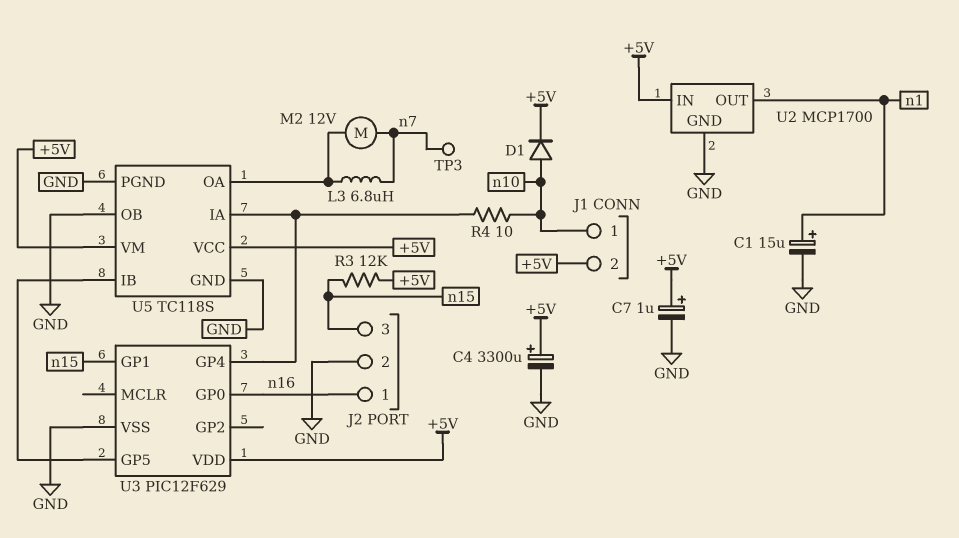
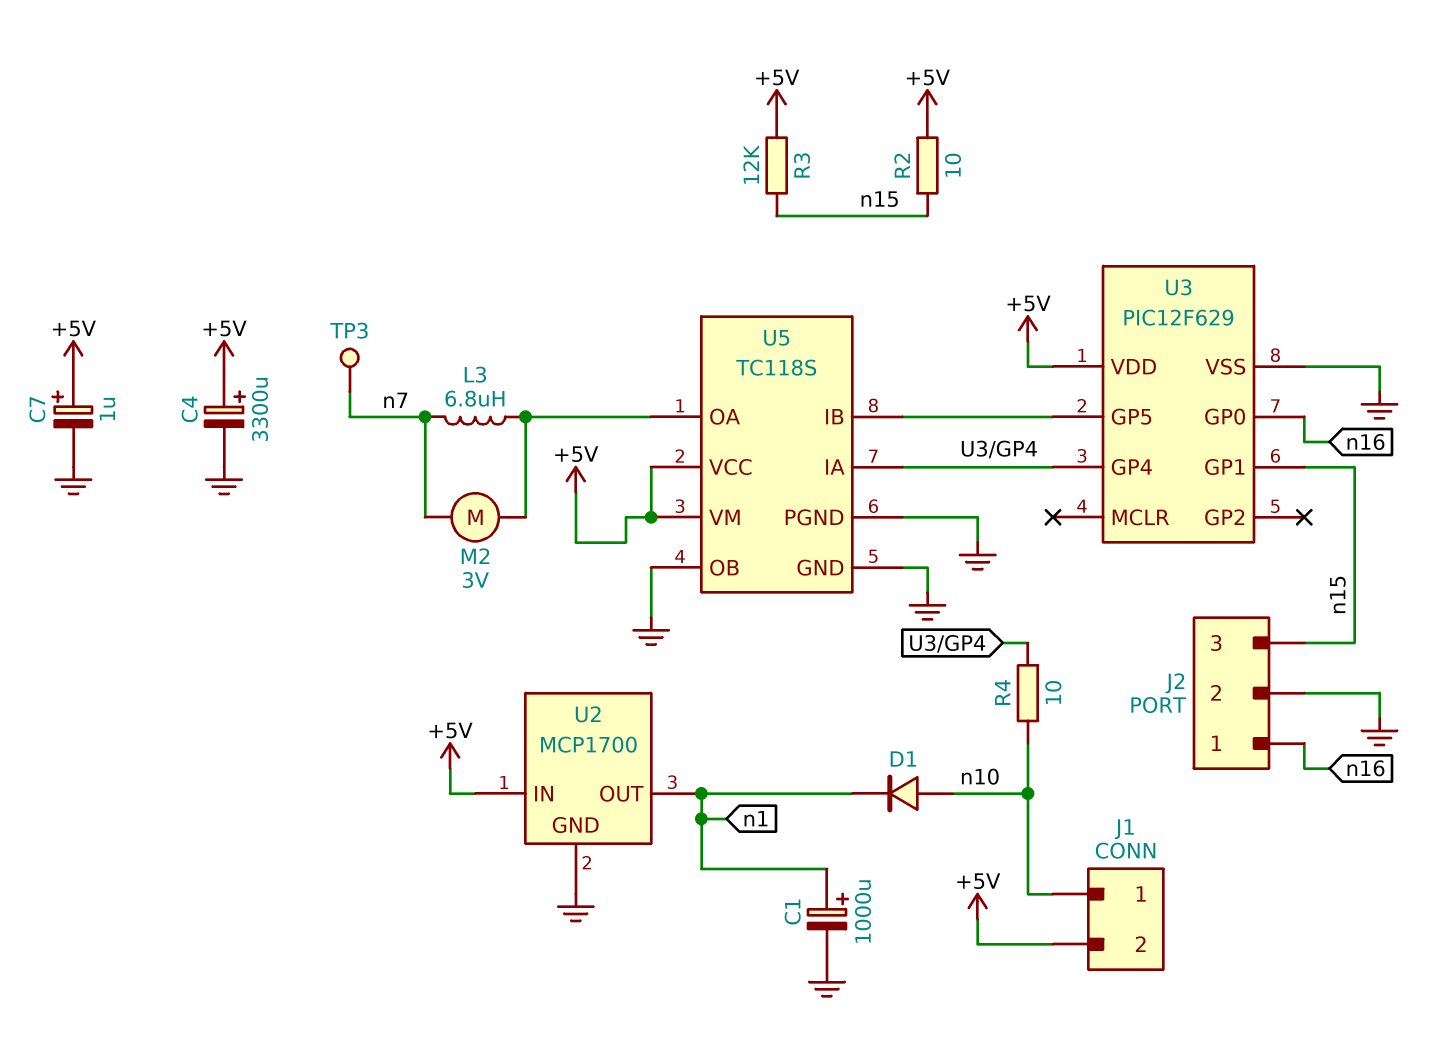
C1: 15uF (plus n1, minus GND) -> 1000uF (plus n1, minus GND)
D1: diode (A n10, K +5V) -> diode (A n10, K n1)
M2: motor 12V (U5/OA, n7) -> motor 3V (U5/OA, n7)
R2: none -> 10 (+5V, n15)

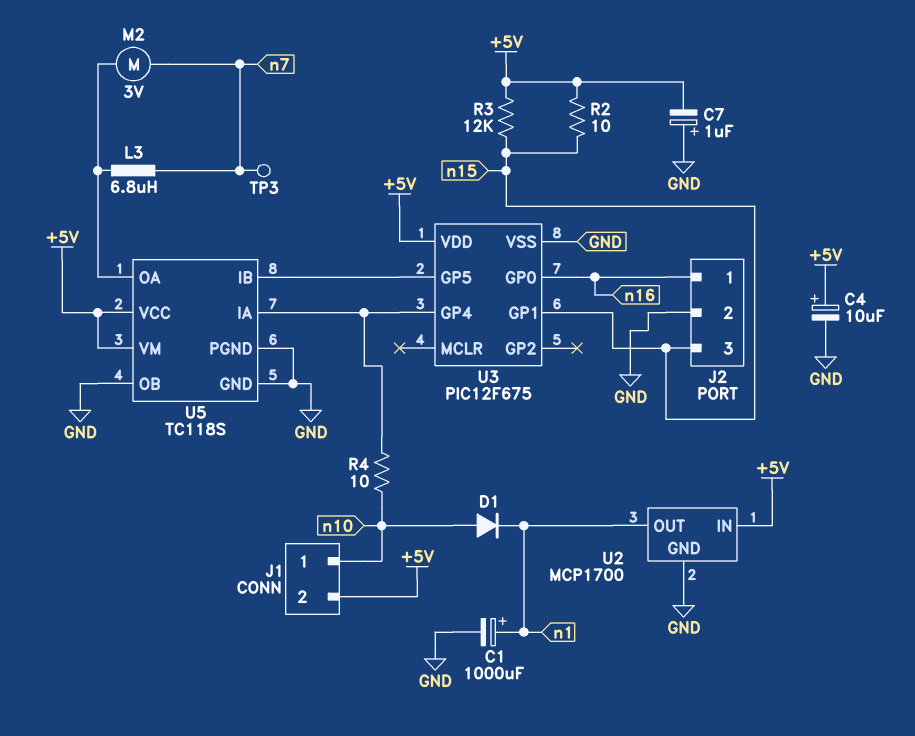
C4: 3300uF (plus +5V, minus GND) -> 10uF (plus +5V, minus GND)
C7: 1uF (plus +5V, minus GND) -> 1uF (plus GND, minus +5V)
U3: PIC12F629 -> PIC12F675

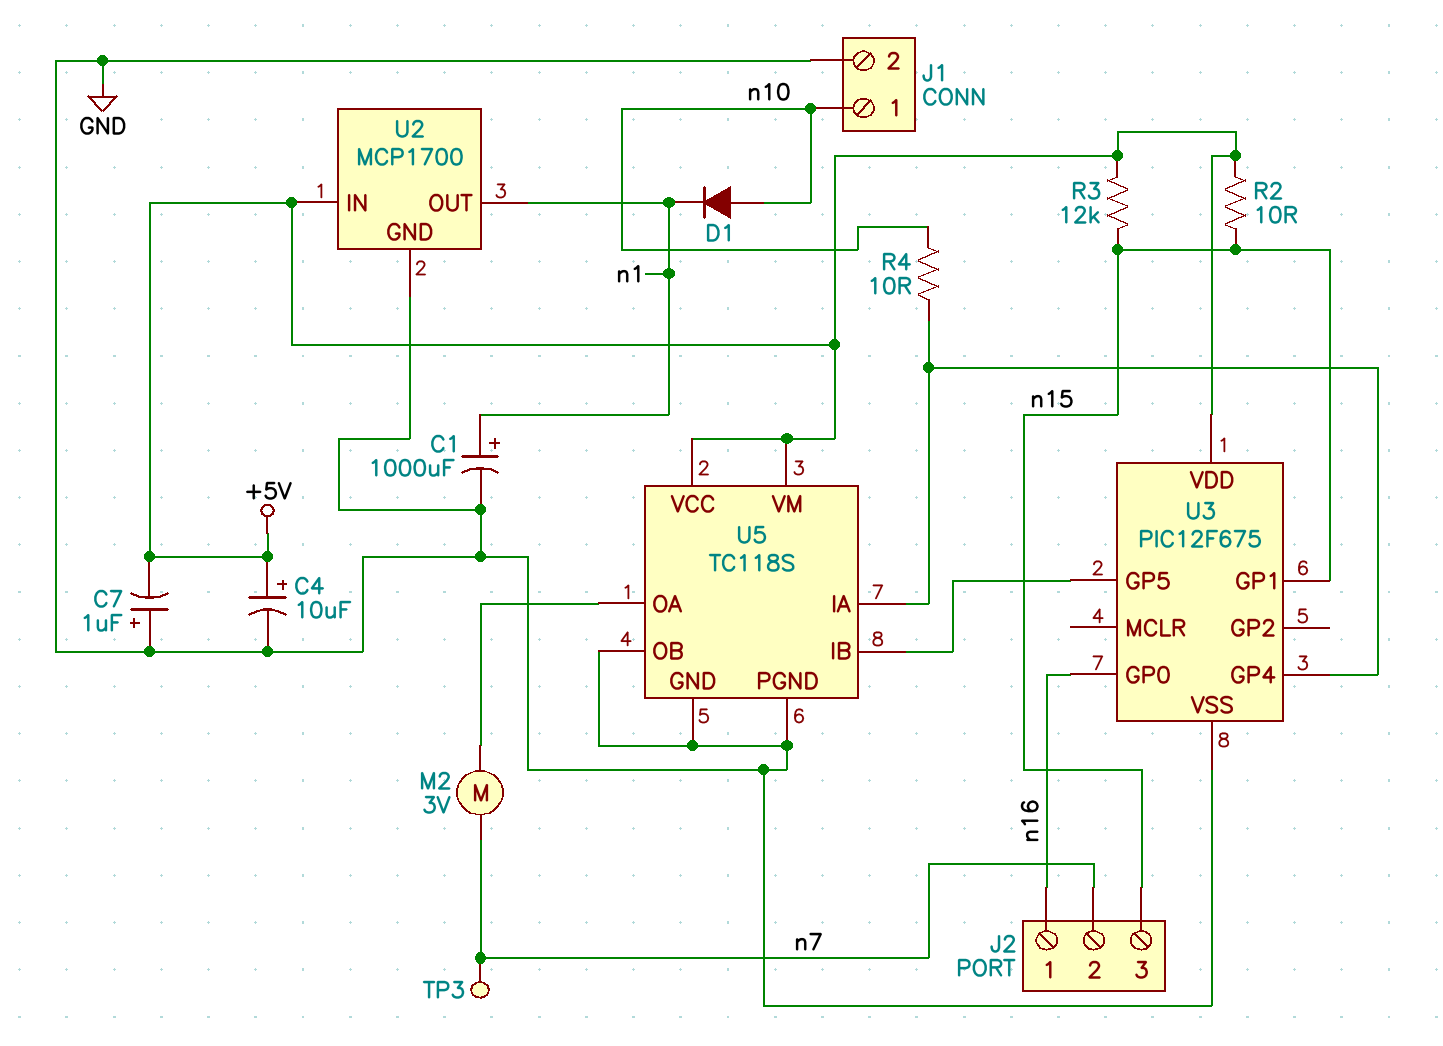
J1 pin 2: +5V -> GND
J2 pin 2: GND -> n7
L3: 6.8uH (U5/OA, n7) -> none

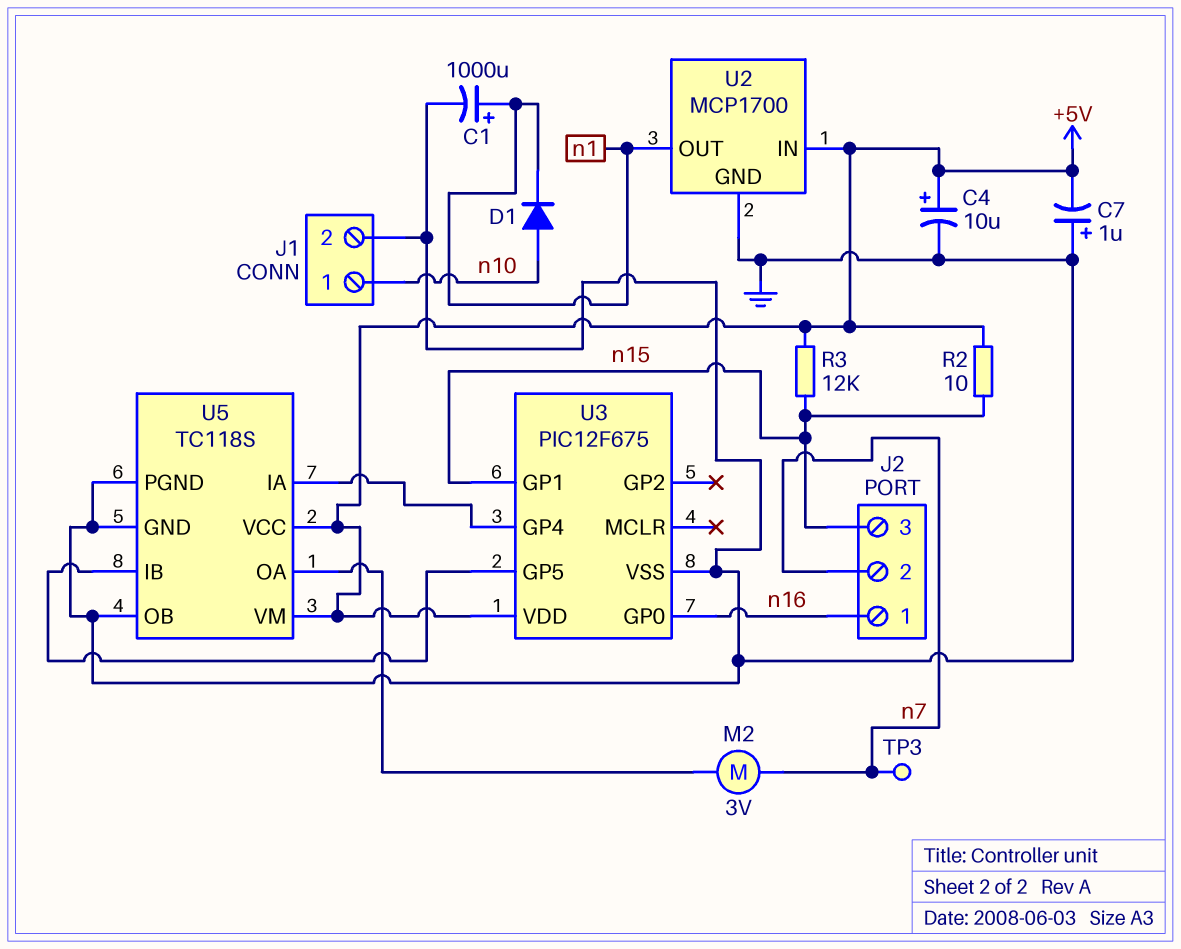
R4: 10 (U3/GP4, n10) -> none

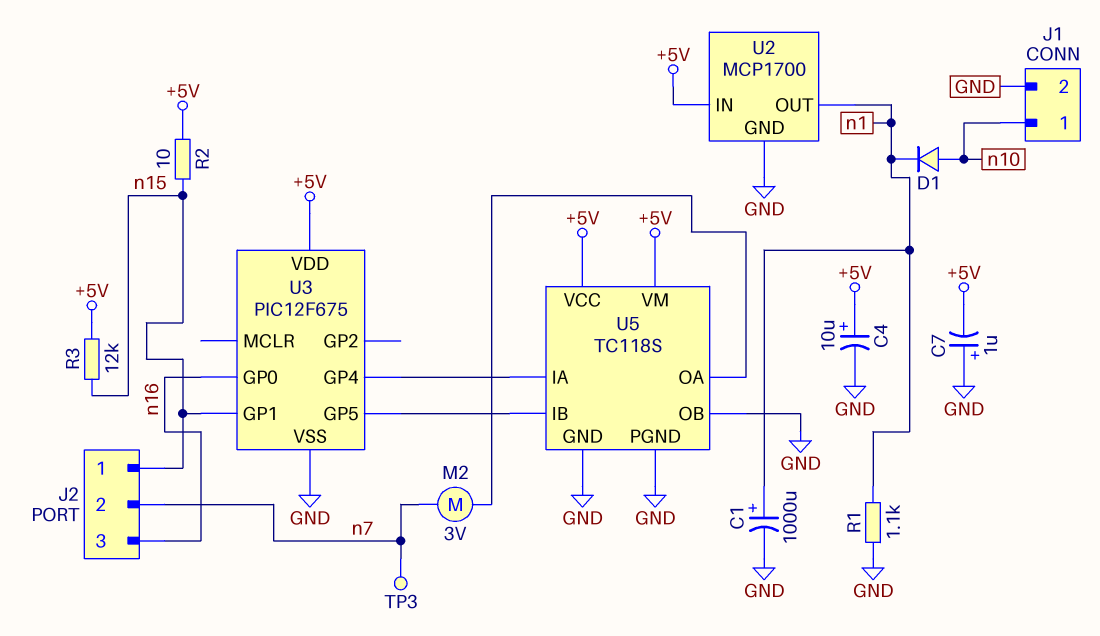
J2 pin 1: n16 -> n15
J2 pin 3: n15 -> n16
R1: none -> 1.1k (GND, n1)

